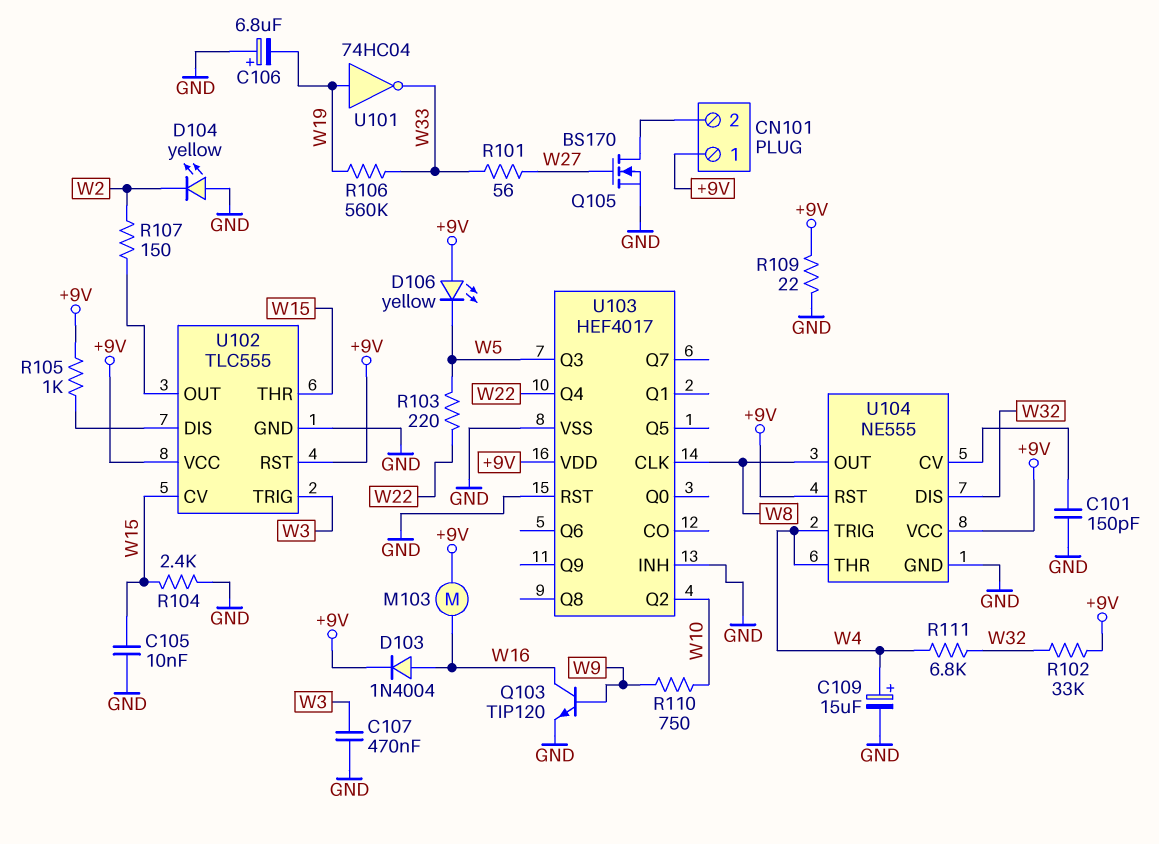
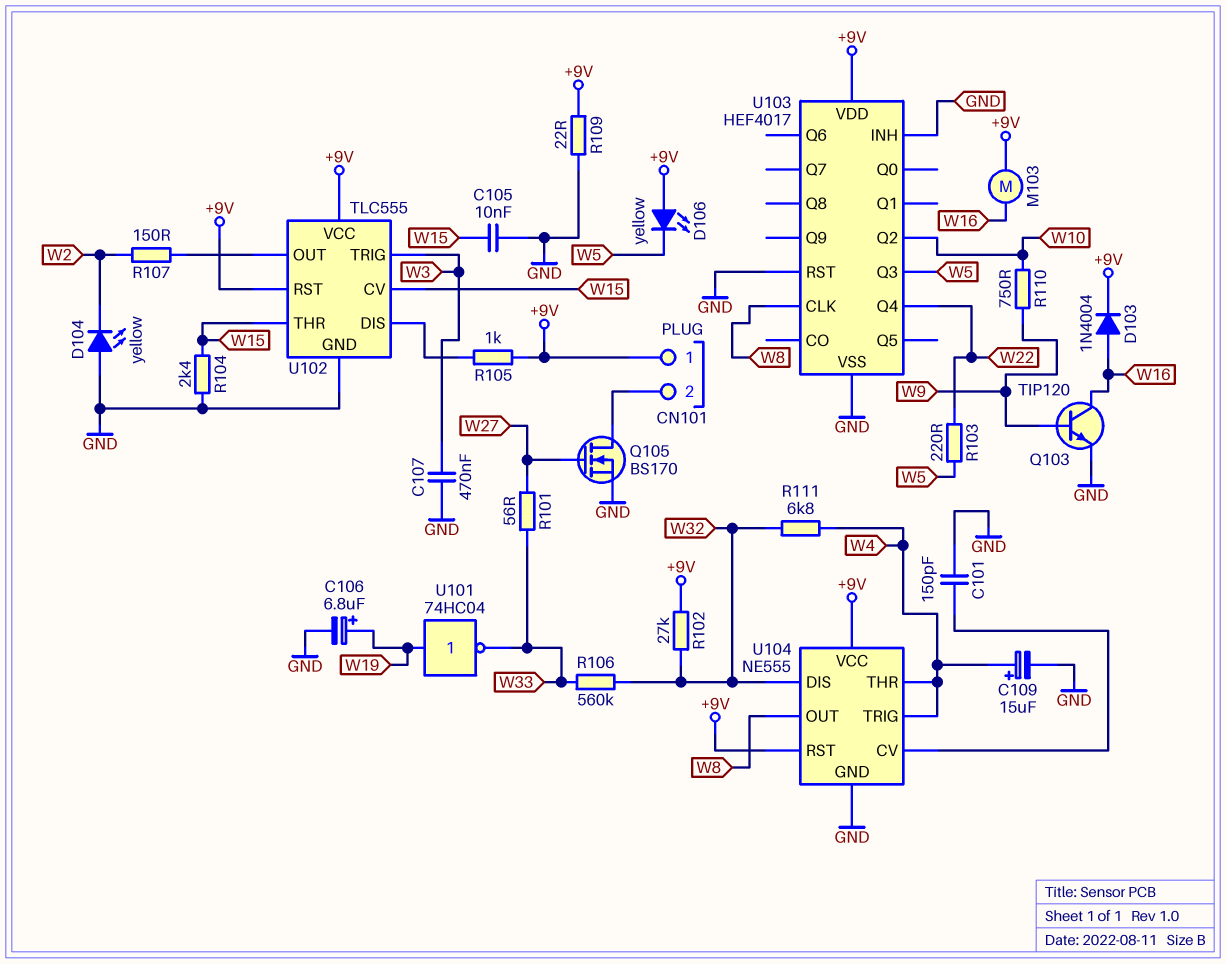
C106: 6.8uF (plus GND, minus W19) -> 6.8uF (plus W19, minus GND)
R102: 33k (+9V, W32) -> 27k (+9V, W32)
R106: 560k (W19, W33) -> 560k (W32, W33)

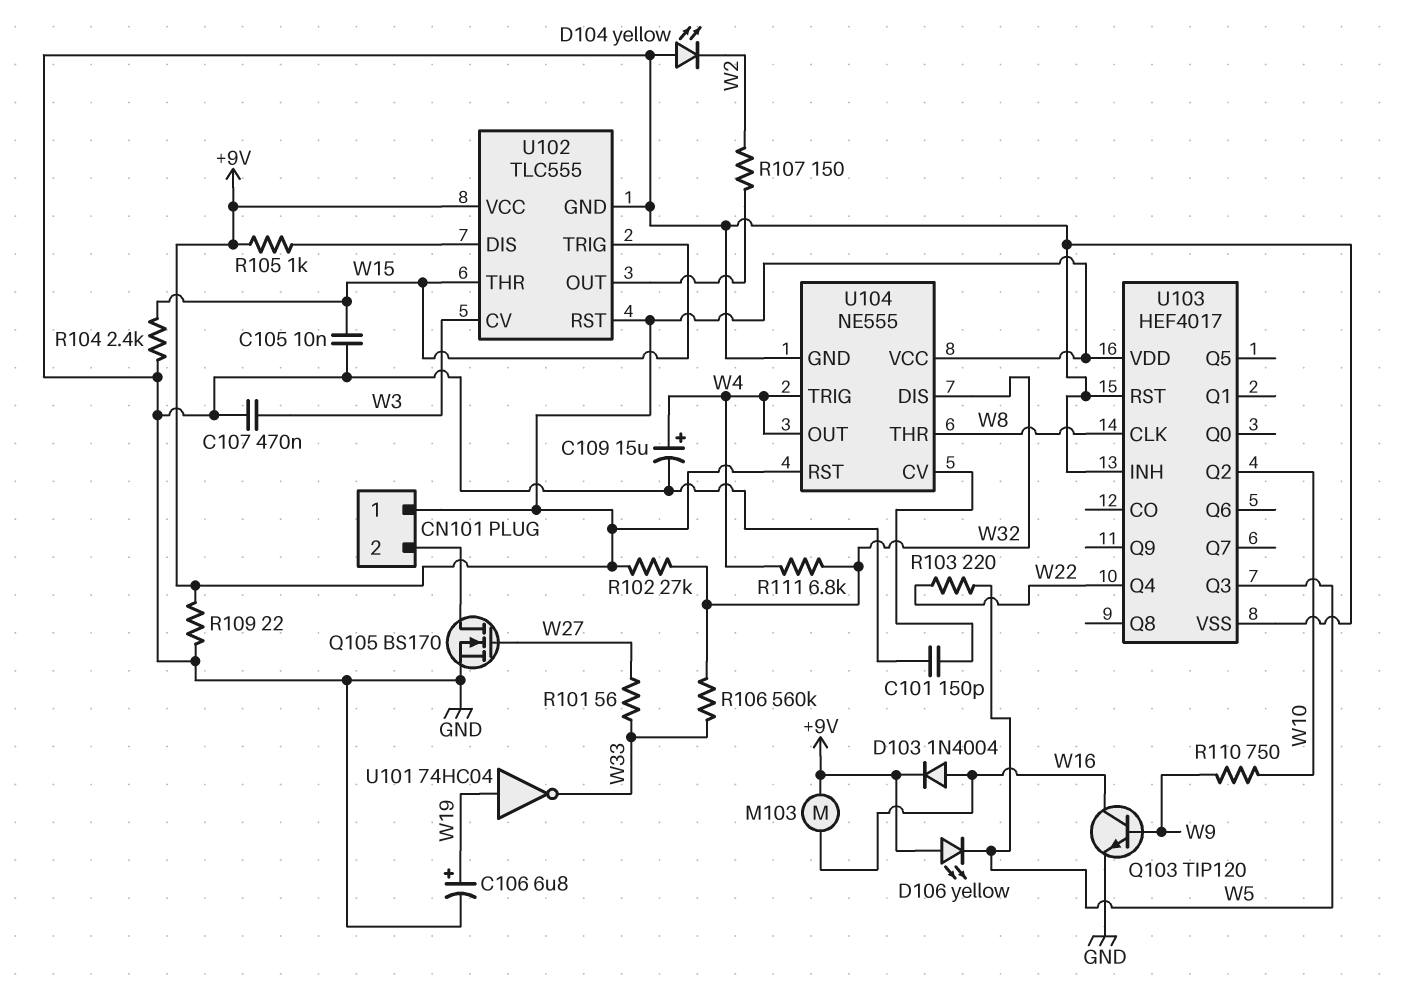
U102 pin CV: W15 -> W3
U102 pin TRIG: W3 -> W15
U104 pin OUT: W8 -> W4
U104 pin THR: W4 -> W8

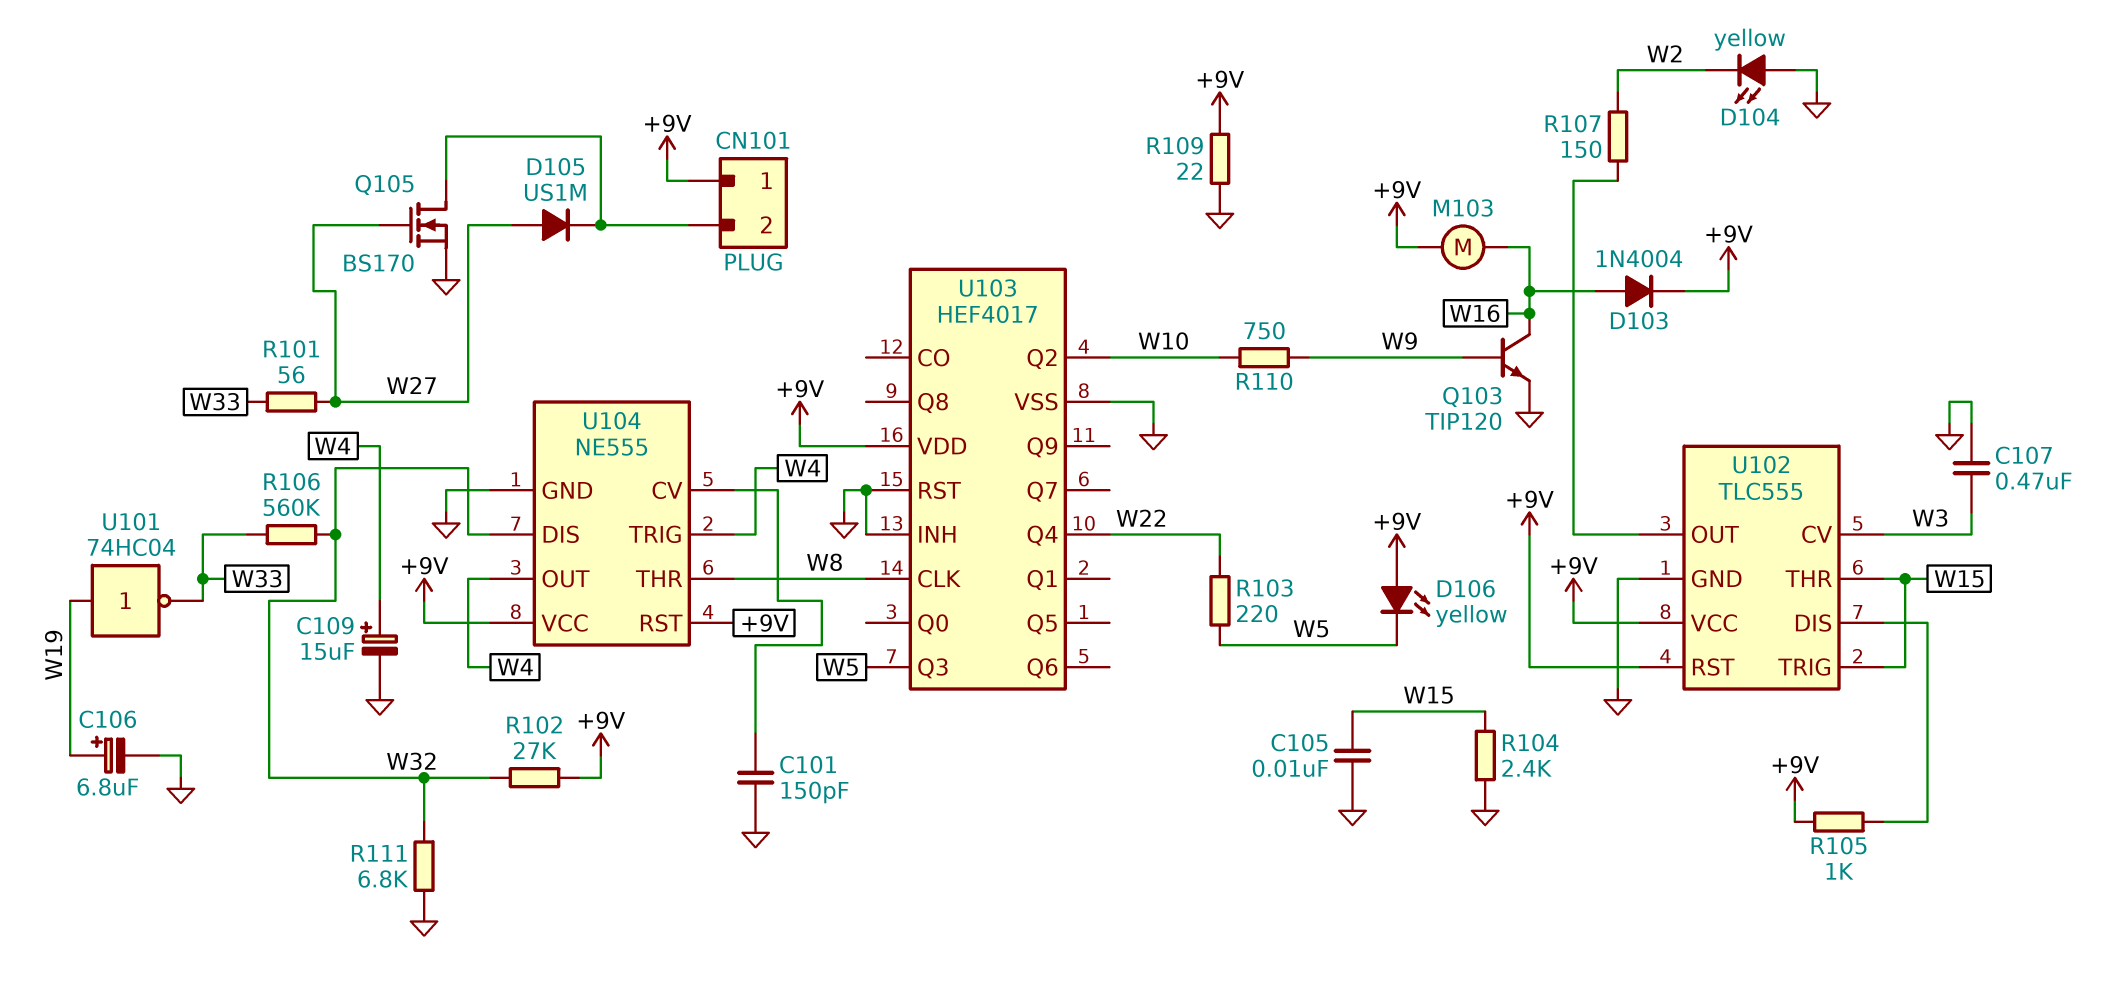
D105: none -> diode US1M (A W27, K CN101/2)
R111: 6.8k (W4, W32) -> 6.8k (GND, W32)

